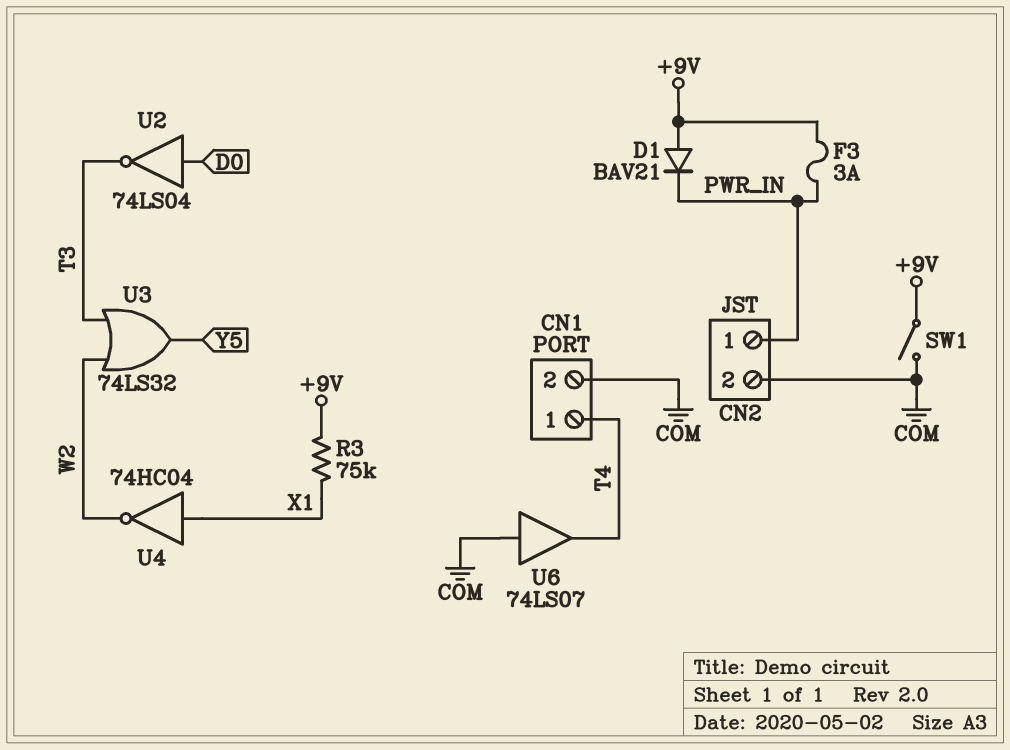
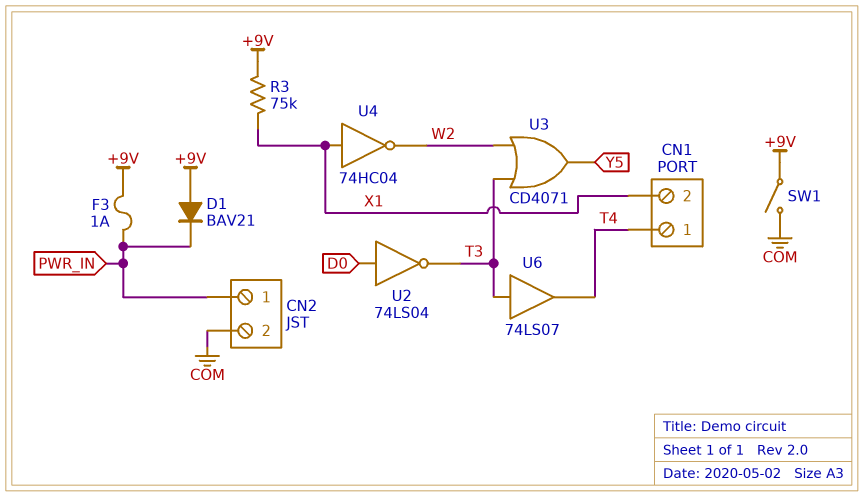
CN1 pin 2: COM -> X1
F3: 3A (+9V, PWR_IN) -> 1A (+9V, PWR_IN)
U3: OR 74LS32 (in T3, in W2, out Y5) -> OR CD4071 (in T3, in W2, out Y5)
U6: buffer 74LS07 (in COM, out T4) -> buffer 74LS07 (in T3, out T4)

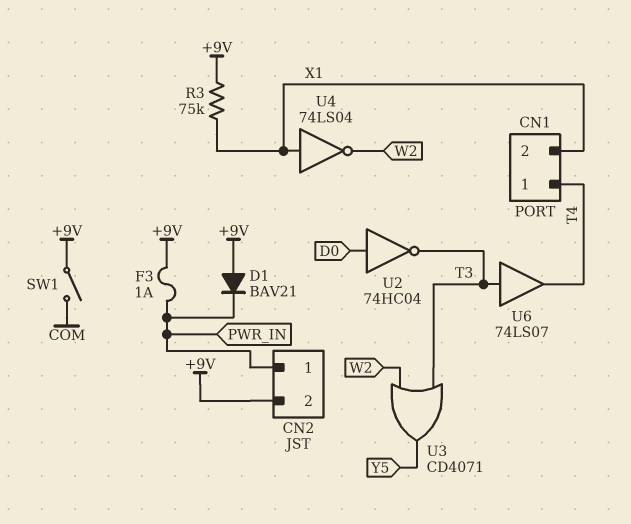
CN2 pin 2: COM -> +9V
U2: NOT 74LS04 (in D0, out T3) -> NOT 74HC04 (in D0, out T3)
U4: NOT 74HC04 (in X1, out W2) -> NOT 74LS04 (in X1, out W2)

